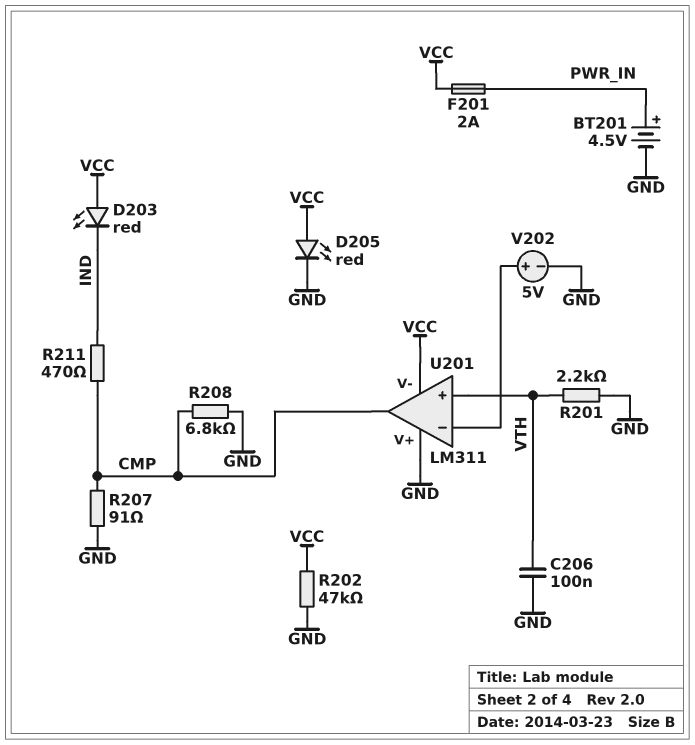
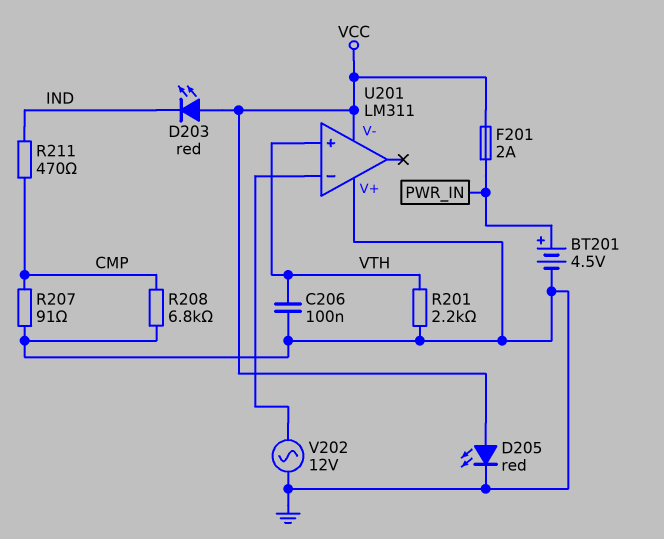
R202: 47k (GND, VCC) -> none
U201 pin out: CMP -> none
V202: 5V (plus U201/in-, minus GND) -> AC 12V (GND, U201/in-)

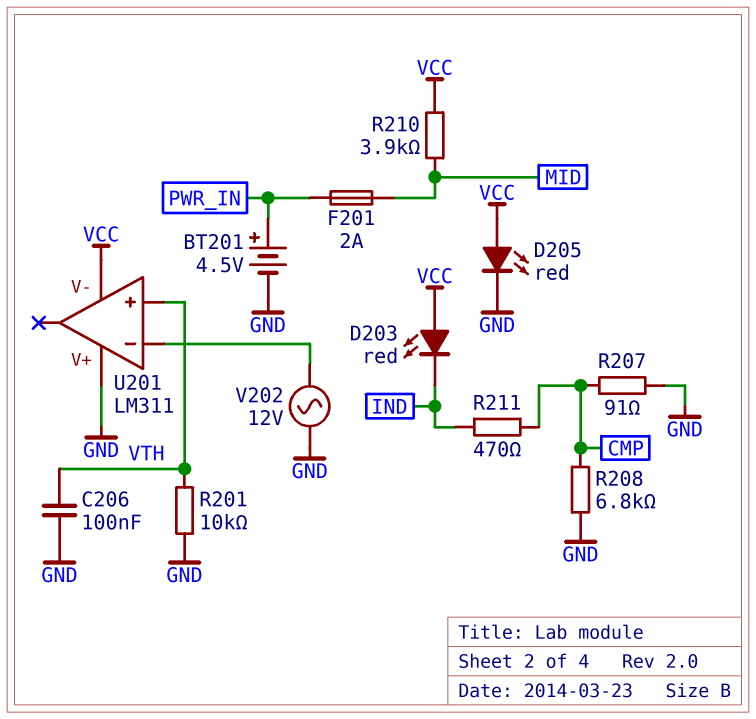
F201: 2A (PWR_IN, VCC) -> 2A (MID, PWR_IN)
R201: 2.2k (GND, VTH) -> 10k (GND, VTH)
R210: none -> 3.9k (MID, VCC)

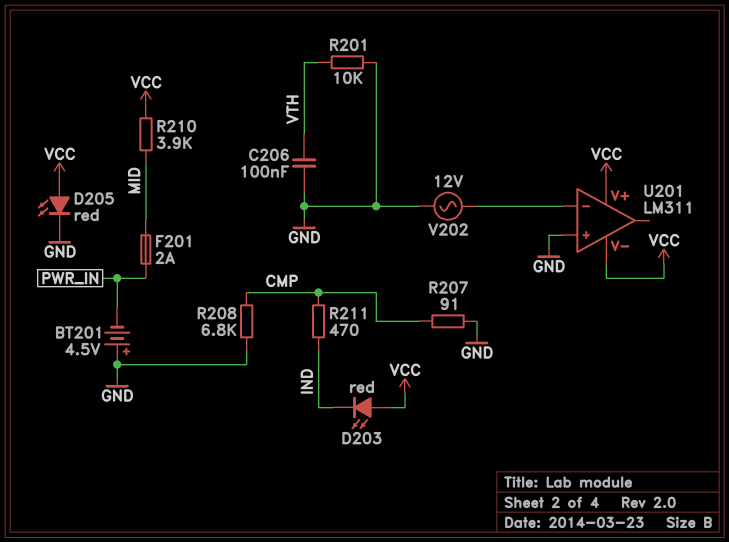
BT201: 4.5V (plus PWR_IN, minus GND) -> 4.5V (plus GND, minus PWR_IN)
U201 pin V+: GND -> VCC
U201 pin in+: VTH -> GND

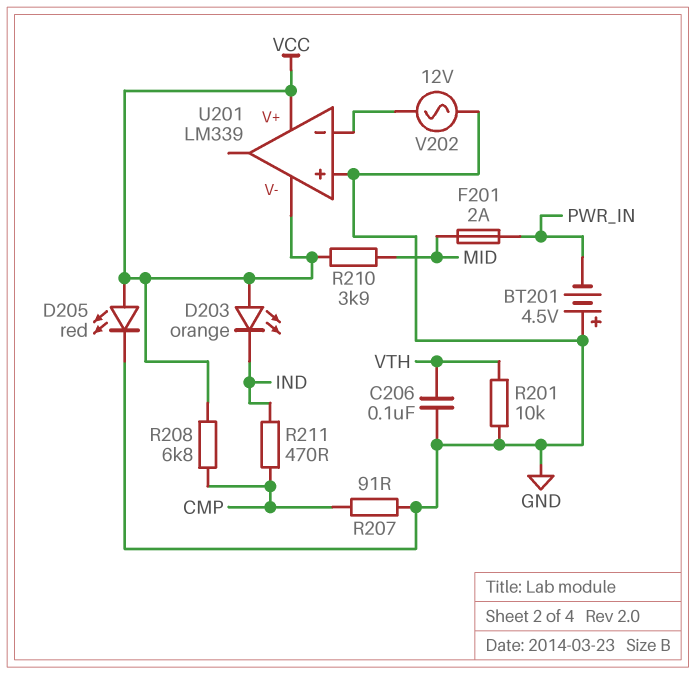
D203: LED red (A VCC, K IND) -> LED orange (A VCC, K IND)
R208: 6.8k (CMP, GND) -> 6.8k (CMP, VCC)
U201: LM311 -> LM339

